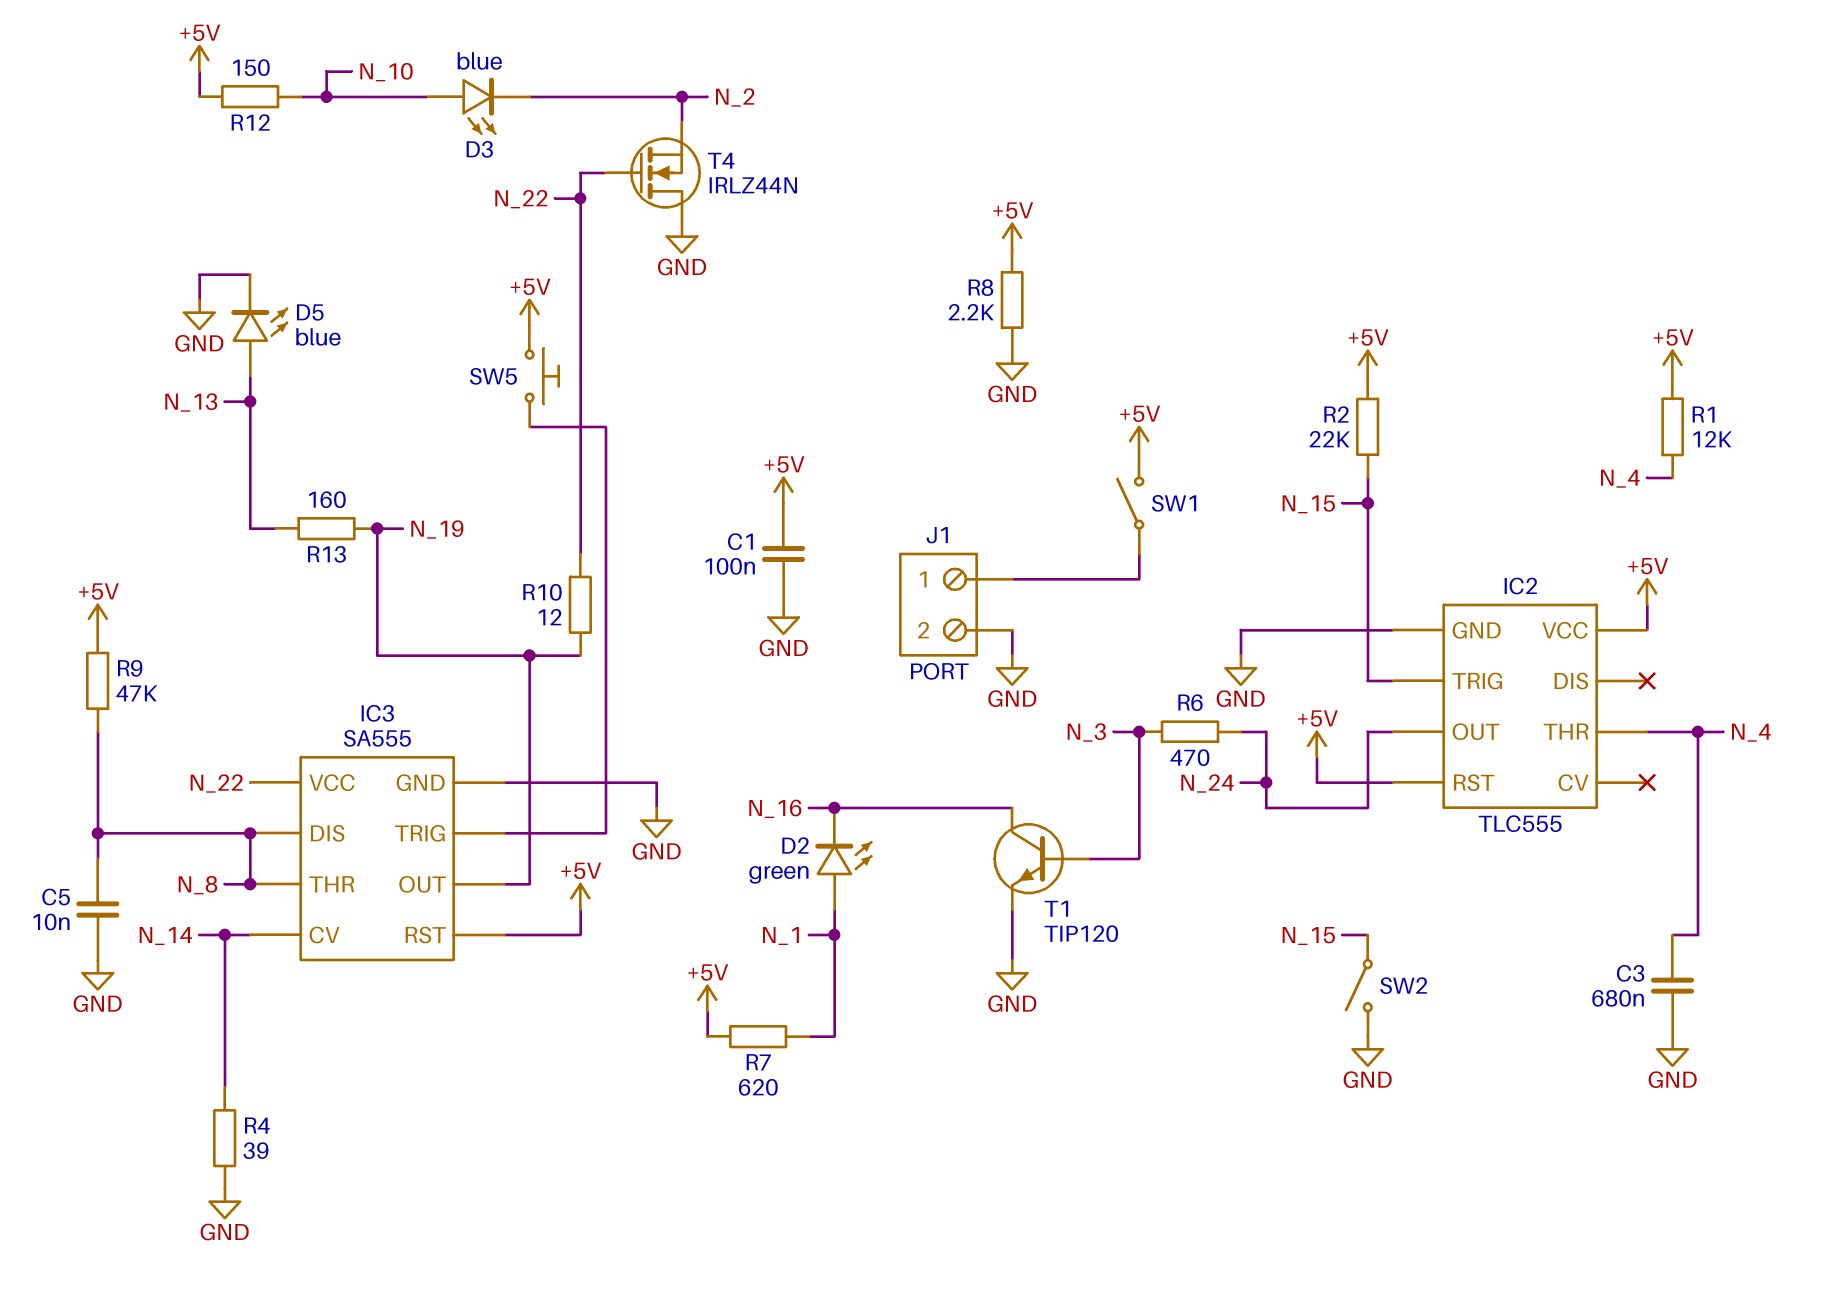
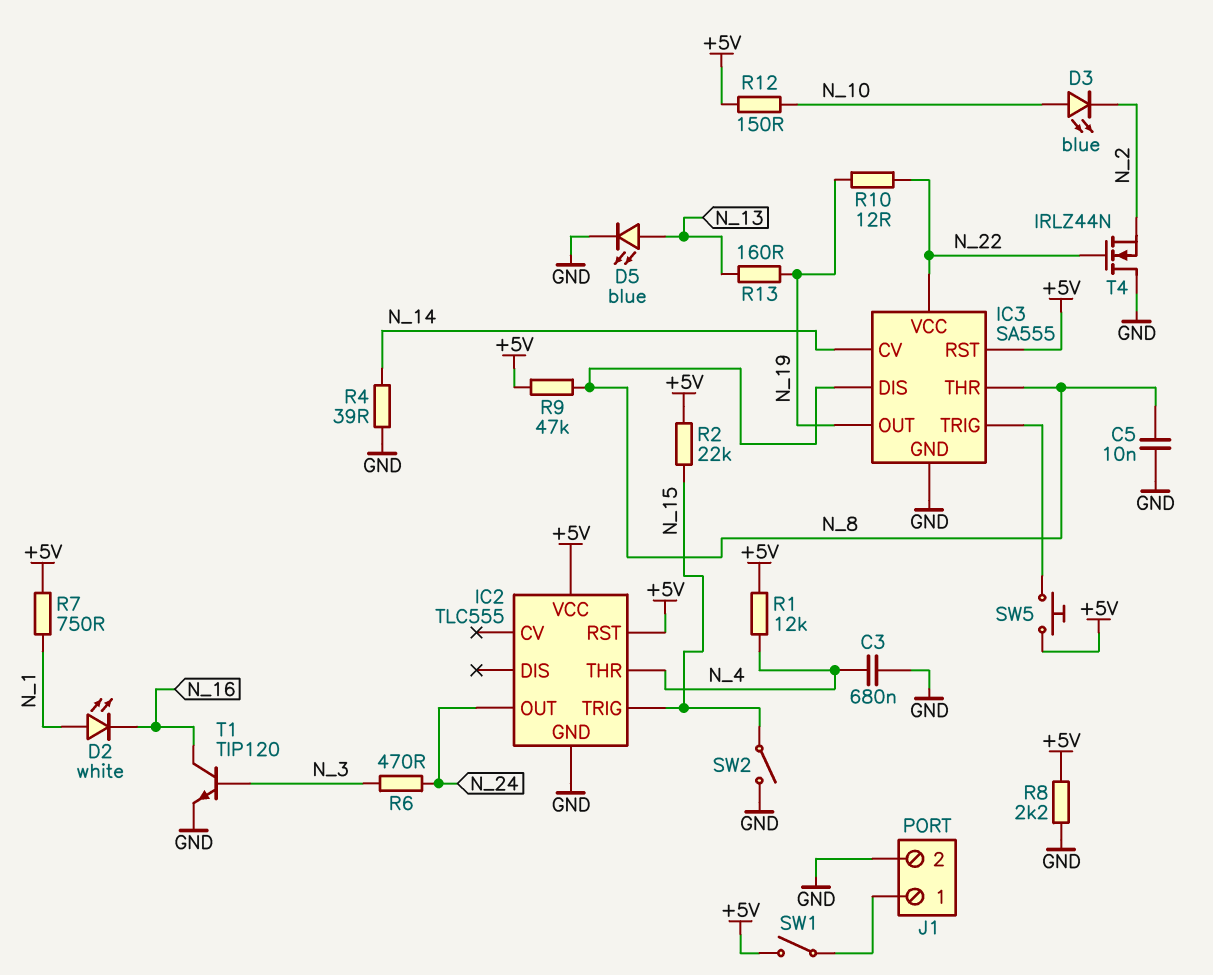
C1: 100nF (+5V, GND) -> none
D2: LED green (A N_1, K N_16) -> LED white (A N_1, K N_16)
R7: 620 (+5V, N_1) -> 750 (+5V, N_1)

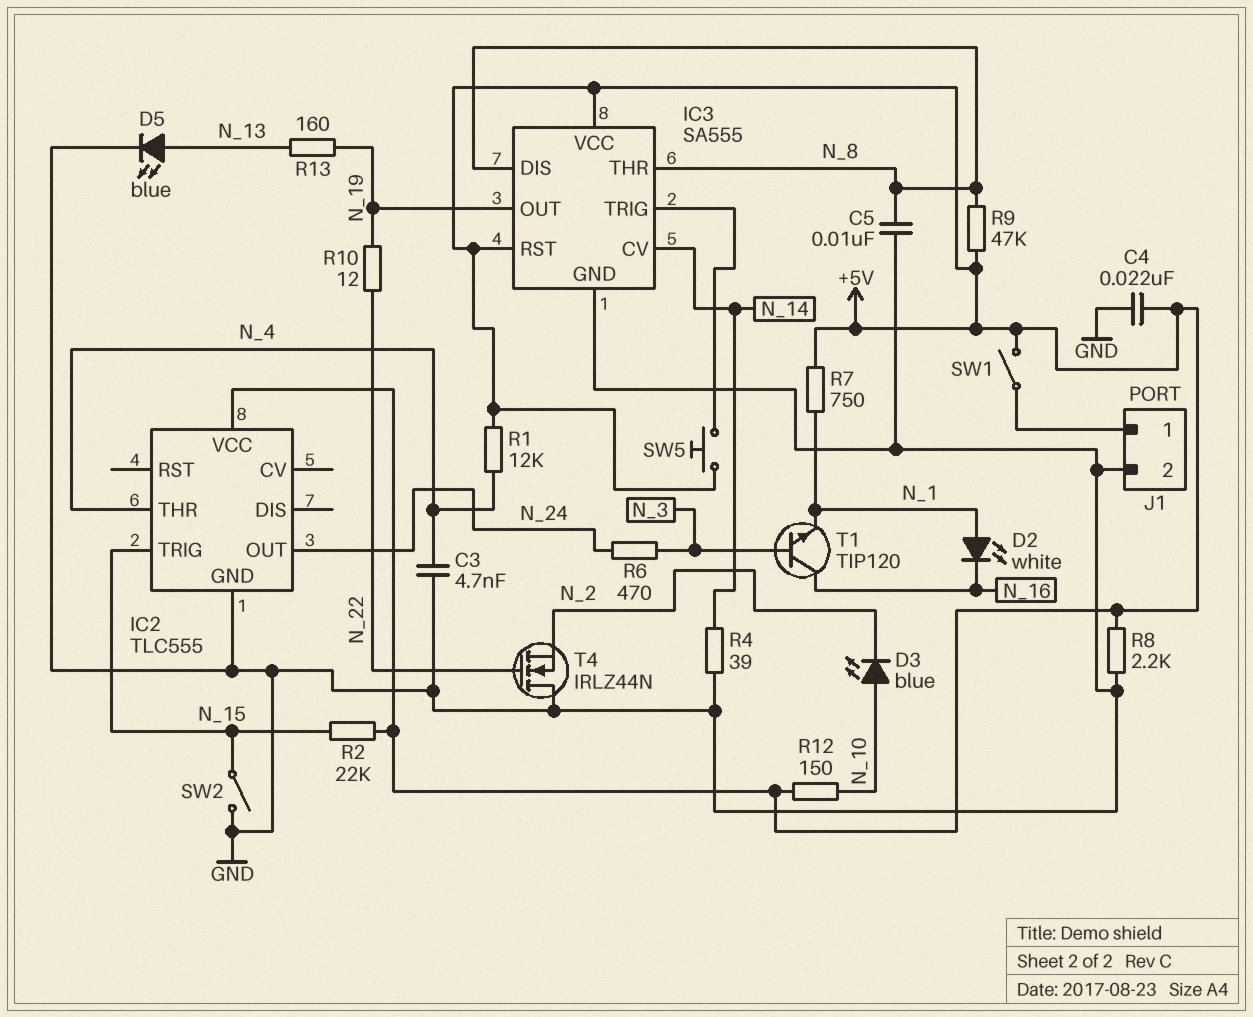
C3: 680nF (GND, N_4) -> 4.7nF (GND, N_4)
C4: none -> 22nF (+5V, GND)
IC2 pin RST: +5V -> none
IC3 pin VCC: N_22 -> +5V
T1: NPN TIP120 (B N_3, C N_16, E GND) -> NPN TIP120 (B N_3, C N_16, E N_1)

